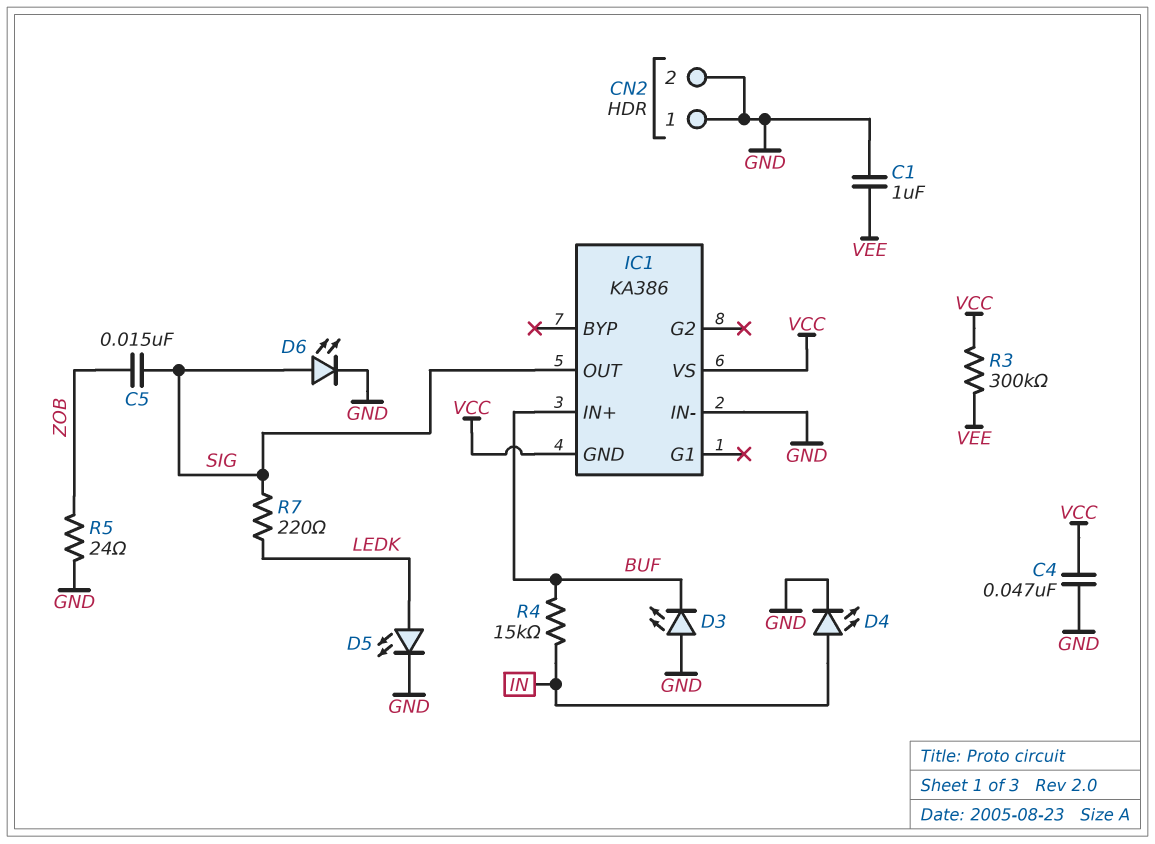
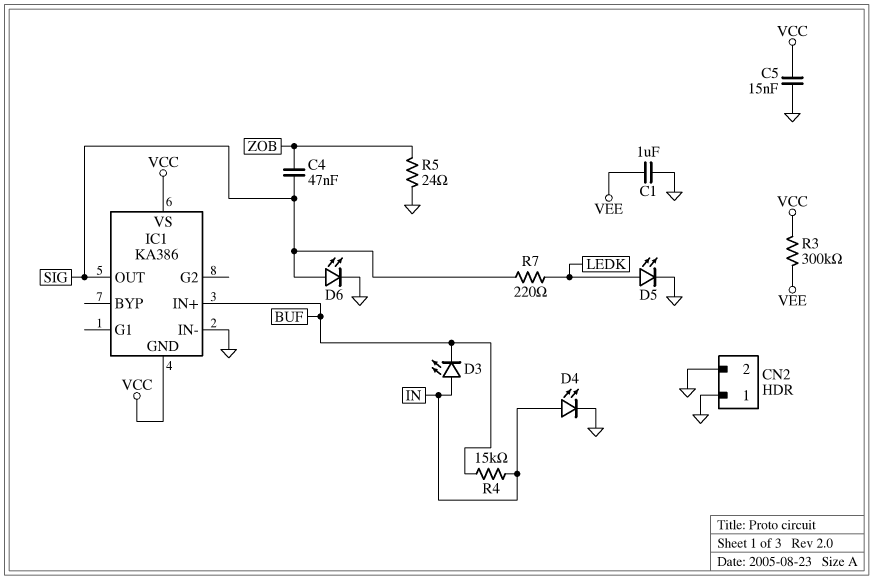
C4: 47nF (GND, VCC) -> 47nF (SIG, ZOB)
C5: 15nF (SIG, ZOB) -> 15nF (GND, VCC)
D3: LED (A GND, K BUF) -> LED (A IN, K BUF)

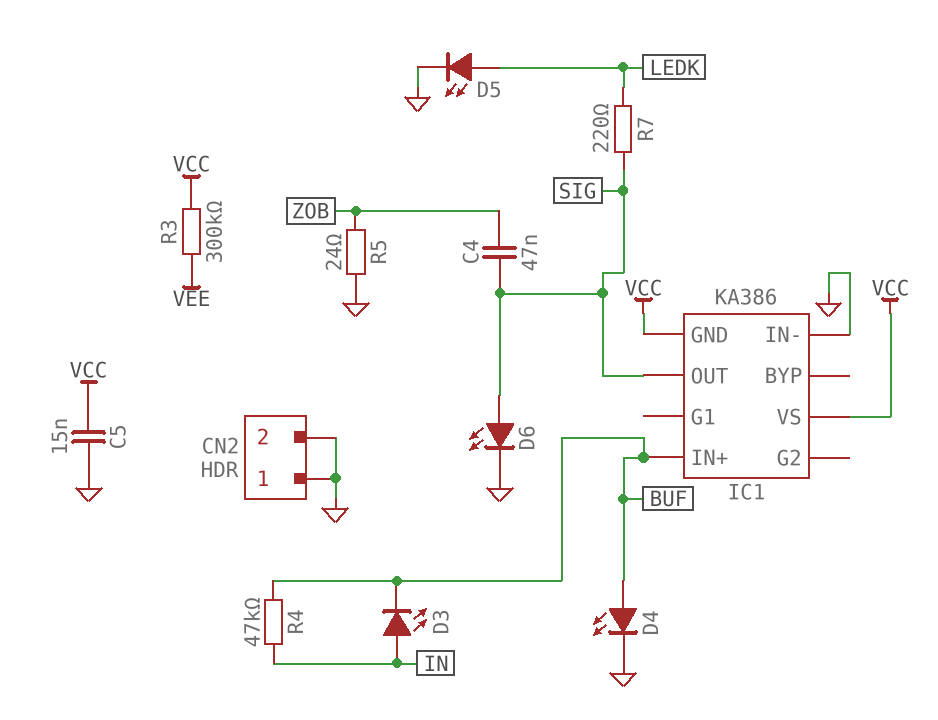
C1: 1uF (GND, VEE) -> none
D4: LED (A IN, K GND) -> LED (A BUF, K GND)
R4: 15k (BUF, IN) -> 47k (BUF, IN)

